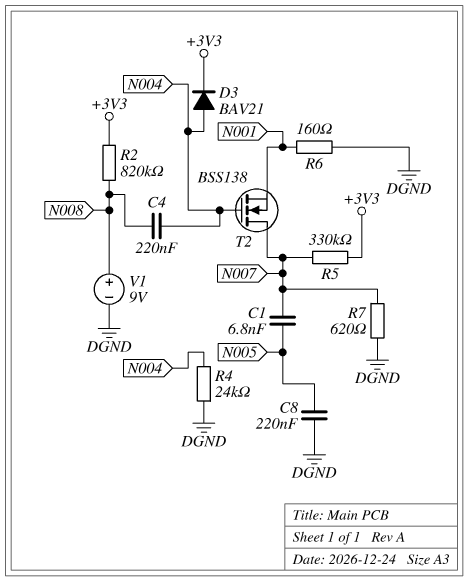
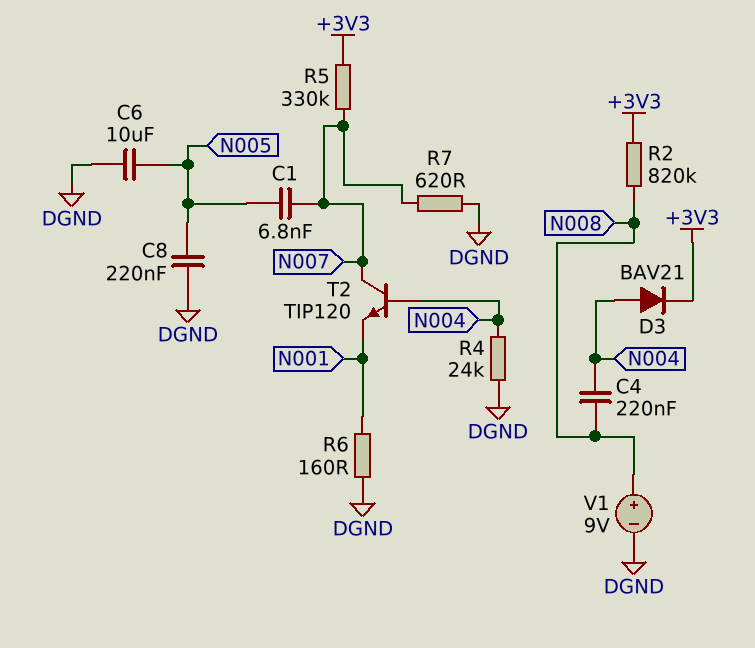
C6: none -> 10uF (DGND, N005)
T2: NMOS BSS138 (G N004, D N007, S N001) -> NPN TIP120 (B N004, C N007, E N001)

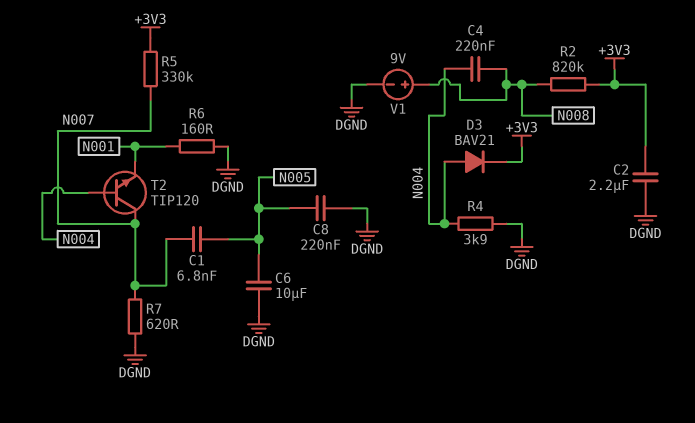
C2: none -> 2.2uF (+3V3, DGND)
R4: 24k (DGND, N004) -> 3.9k (DGND, N004)

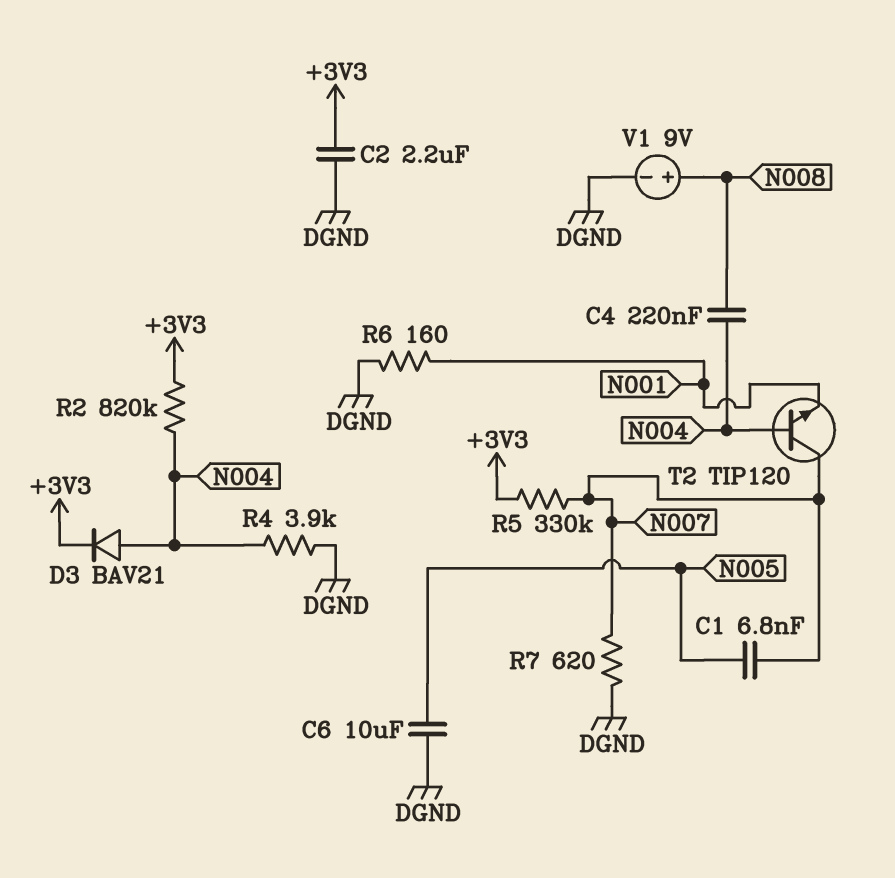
C8: 220nF (DGND, N005) -> none
R2: 820k (+3V3, N008) -> 820k (+3V3, N004)

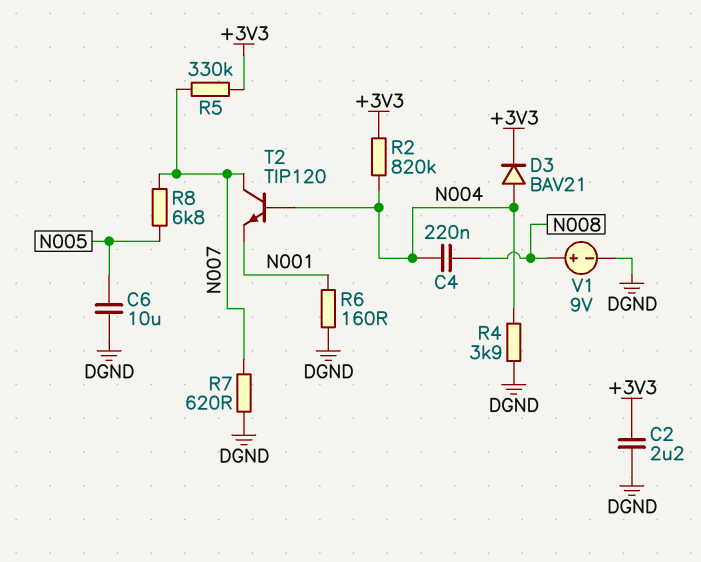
C1: 6.8nF (N005, N007) -> none
R8: none -> 6.8k (N005, N007)

